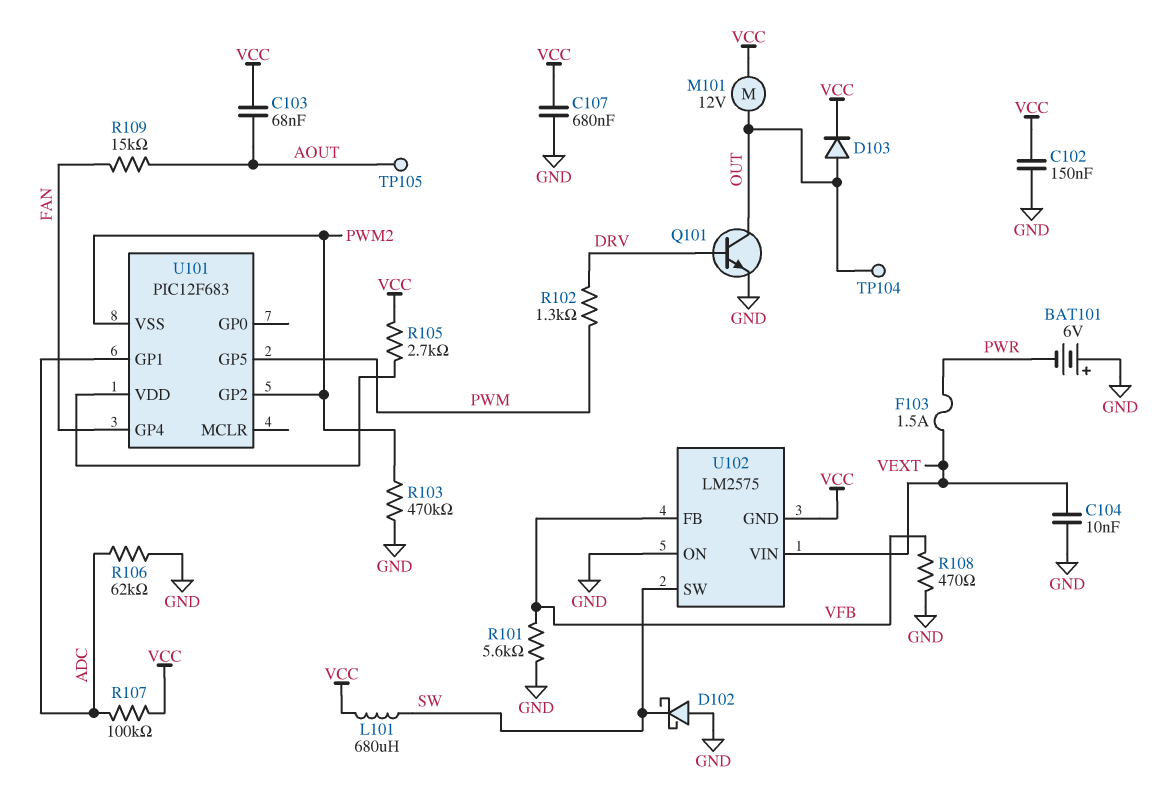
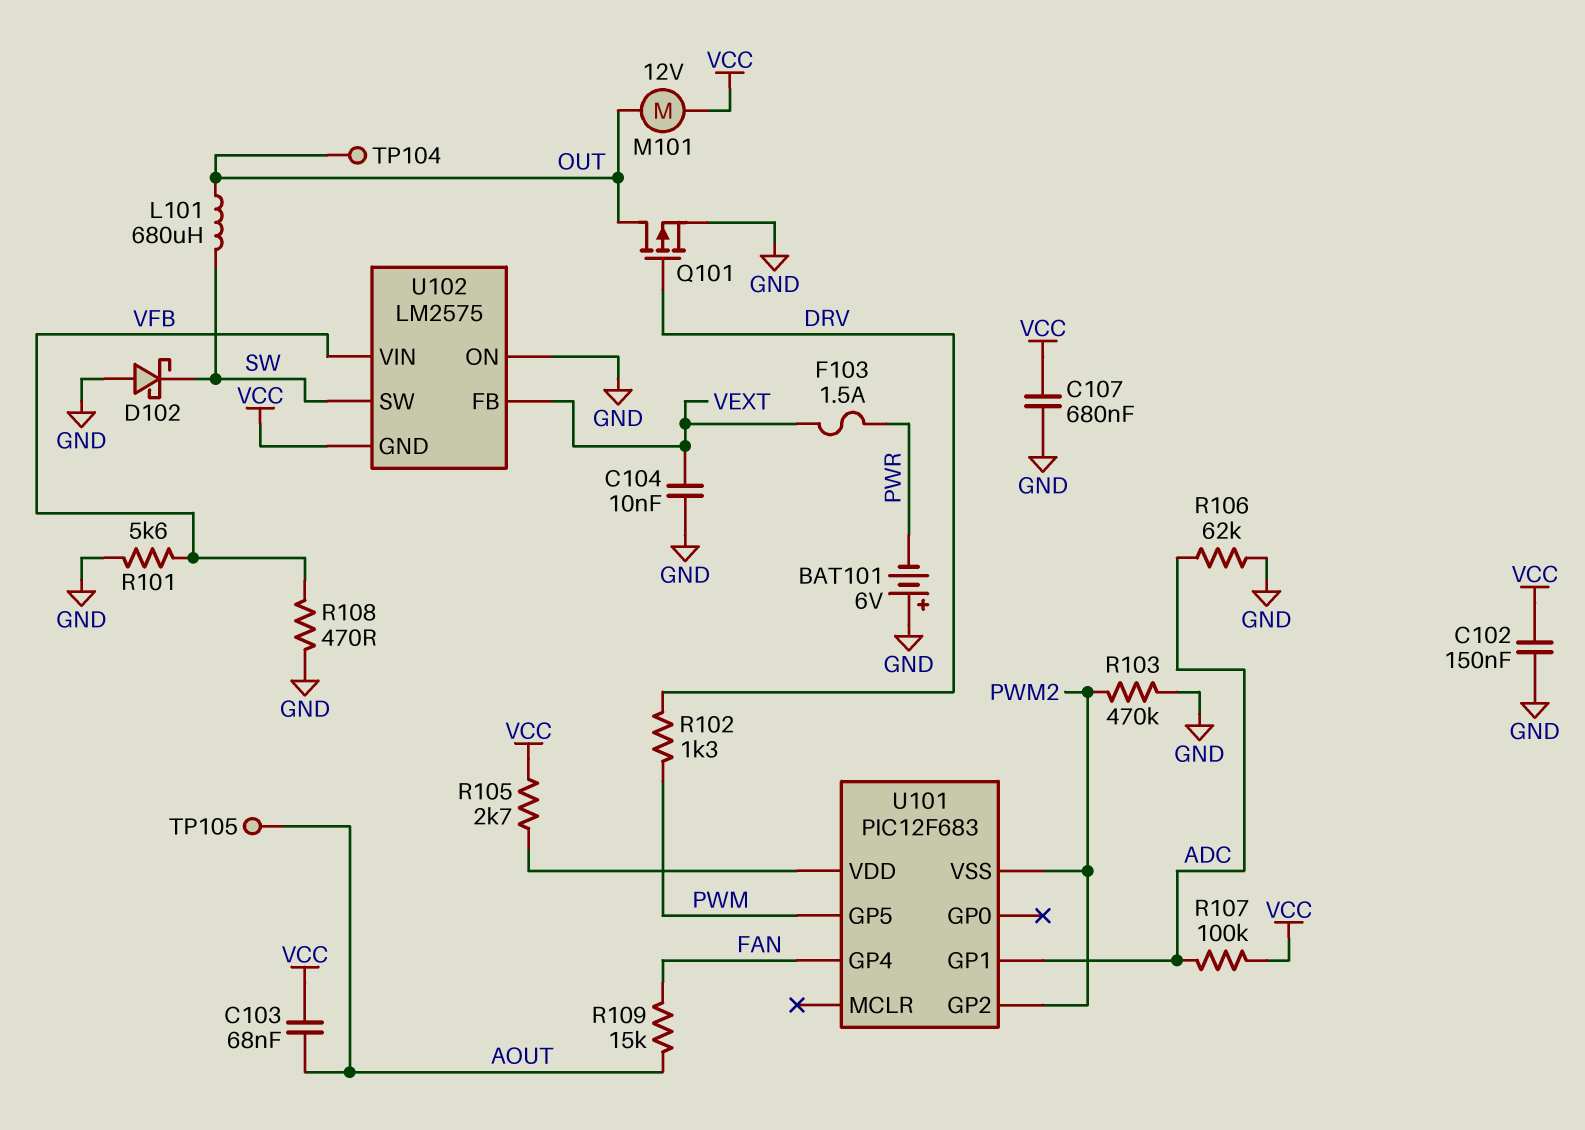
D103: diode (A OUT, K VCC) -> none
L101: 680uH (SW, VCC) -> 680uH (OUT, SW)
Q101: NPN (B DRV, C OUT, E GND) -> PMOS (G DRV, D OUT, S GND)
U102 pin FB: VFB -> VEXT
U102 pin VIN: VEXT -> VFB

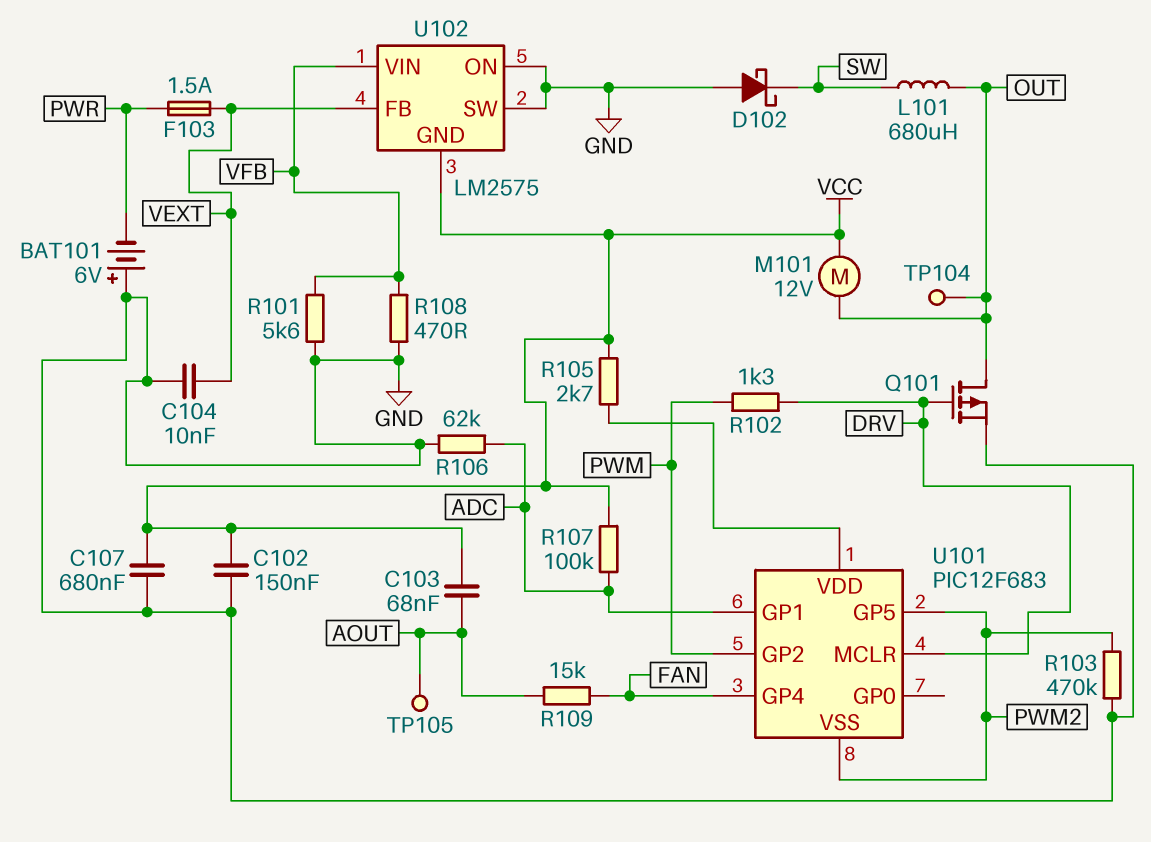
U101 pin GP2: PWM2 -> PWM
U101 pin GP5: PWM -> PWM2
U101 pin MCLR: none -> DRV
U102 pin SW: SW -> GND

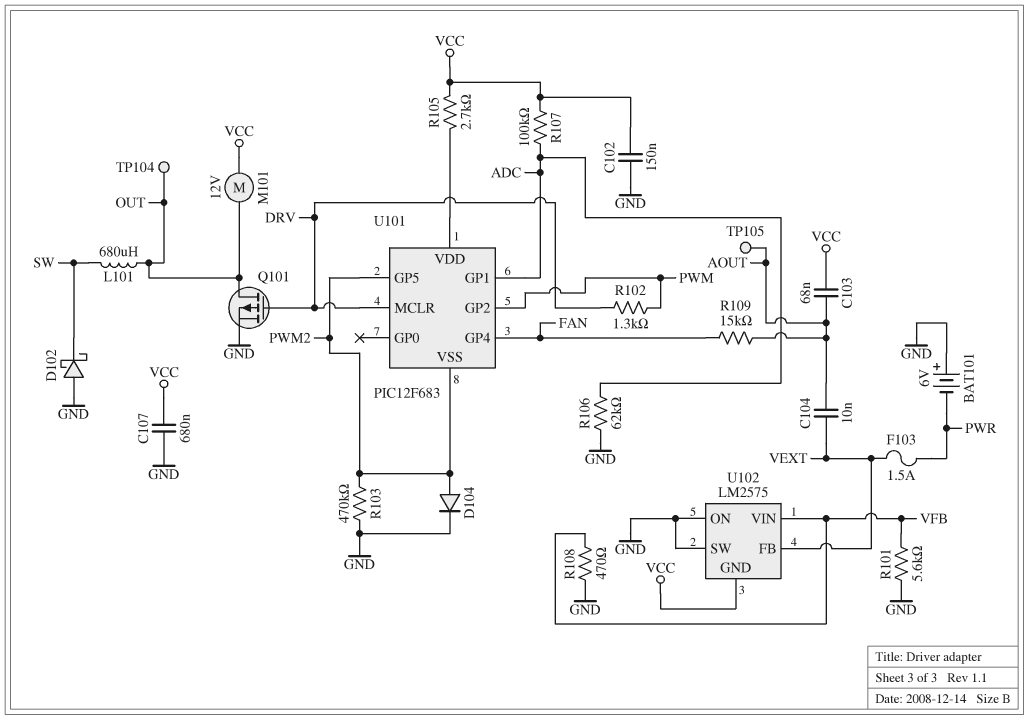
C104: 10nF (GND, VEXT) -> 10nF (AOUT, VEXT)
D104: none -> diode (A PWM2, K GND)

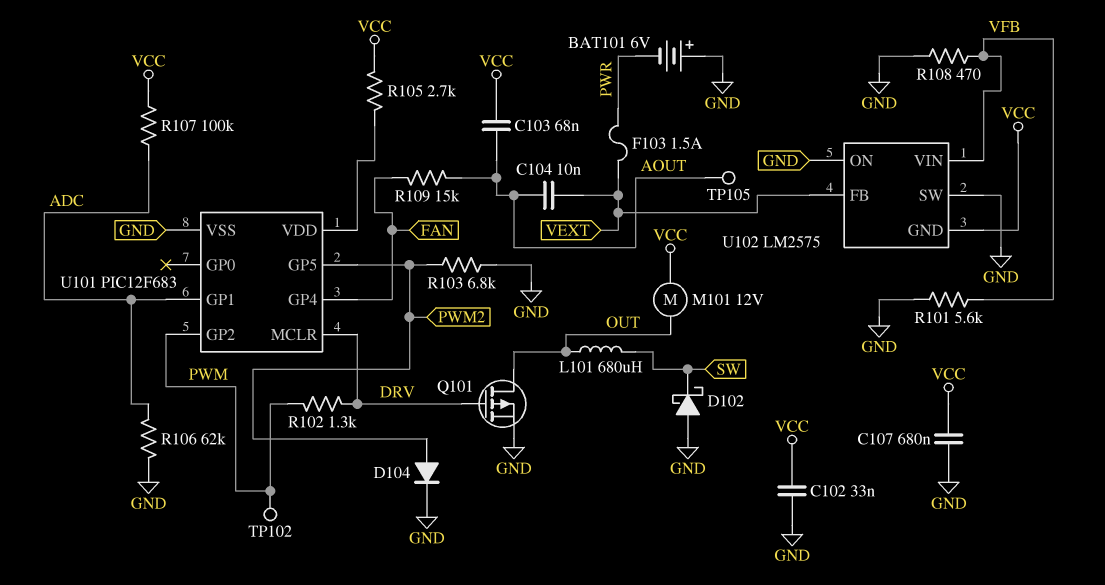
C102: 150nF (GND, VCC) -> 33nF (GND, VCC)
R103: 470k (GND, PWM2) -> 6.8k (GND, PWM2)
TP102: none -> test point (PWM)
TP104: test point (OUT) -> none
U101 pin VSS: PWM2 -> GND

